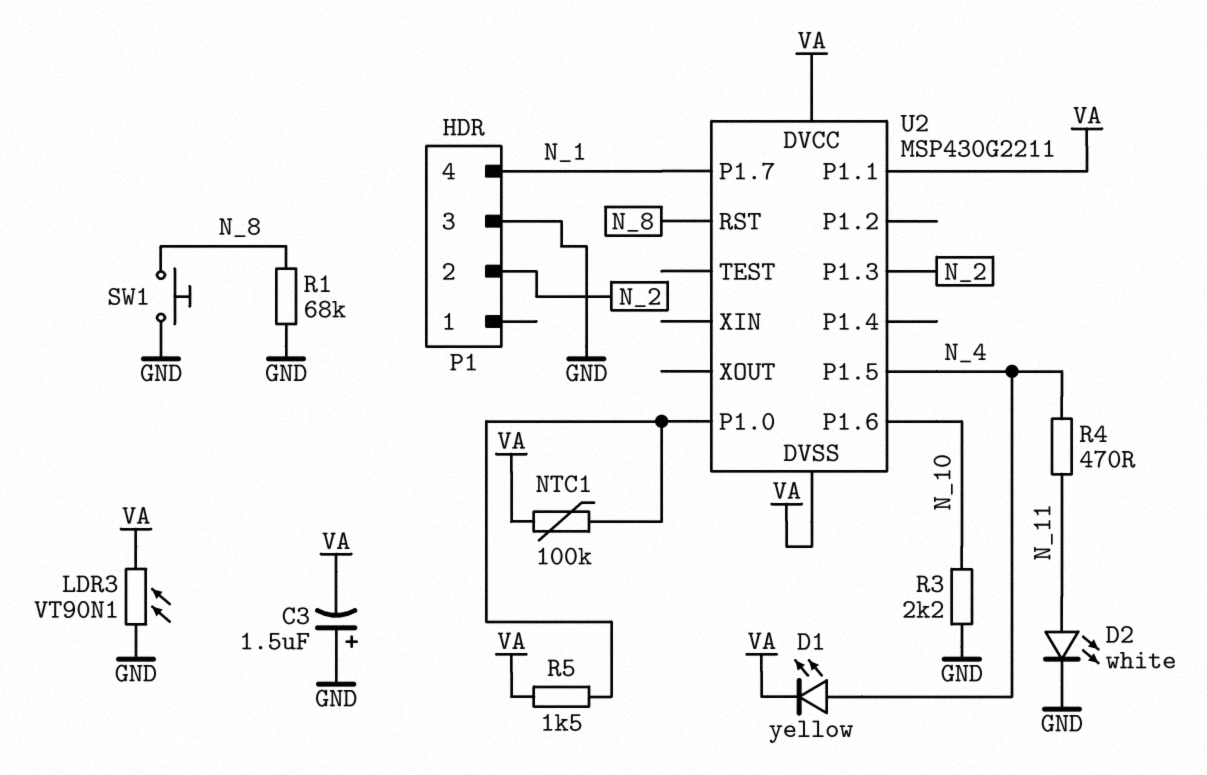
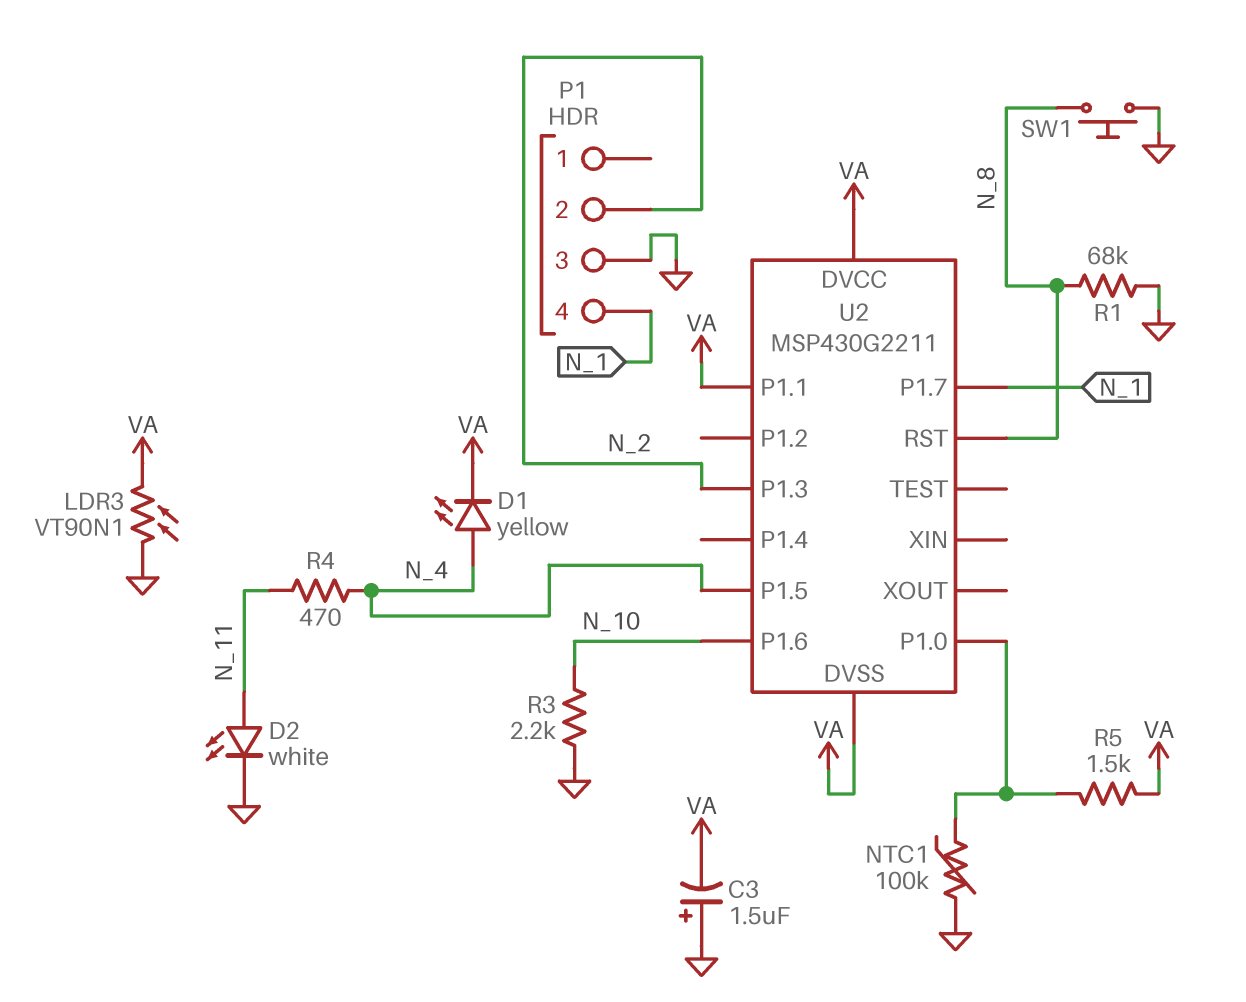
NTC1: 100k (U2/P1.0, VA) -> 100k (GND, U2/P1.0)

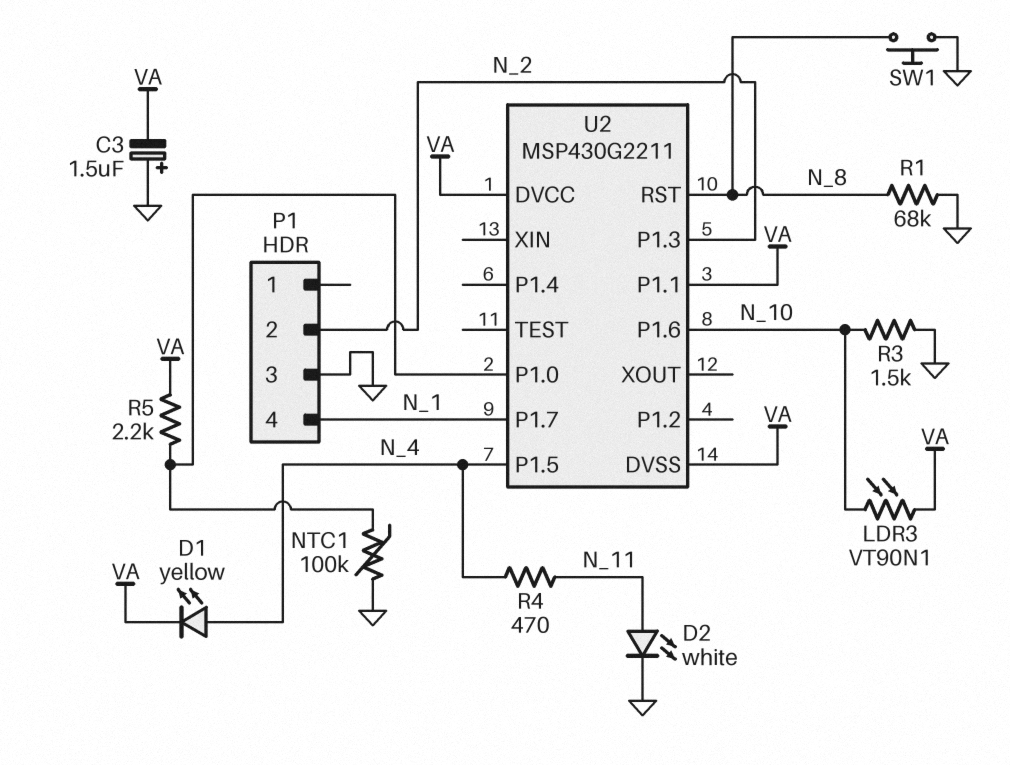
LDR3: VT90N1 (GND, VA) -> VT90N1 (N_10, VA)
R3: 2.2k (GND, N_10) -> 1.5k (GND, N_10)
R5: 1.5k (U2/P1.0, VA) -> 2.2k (U2/P1.0, VA)

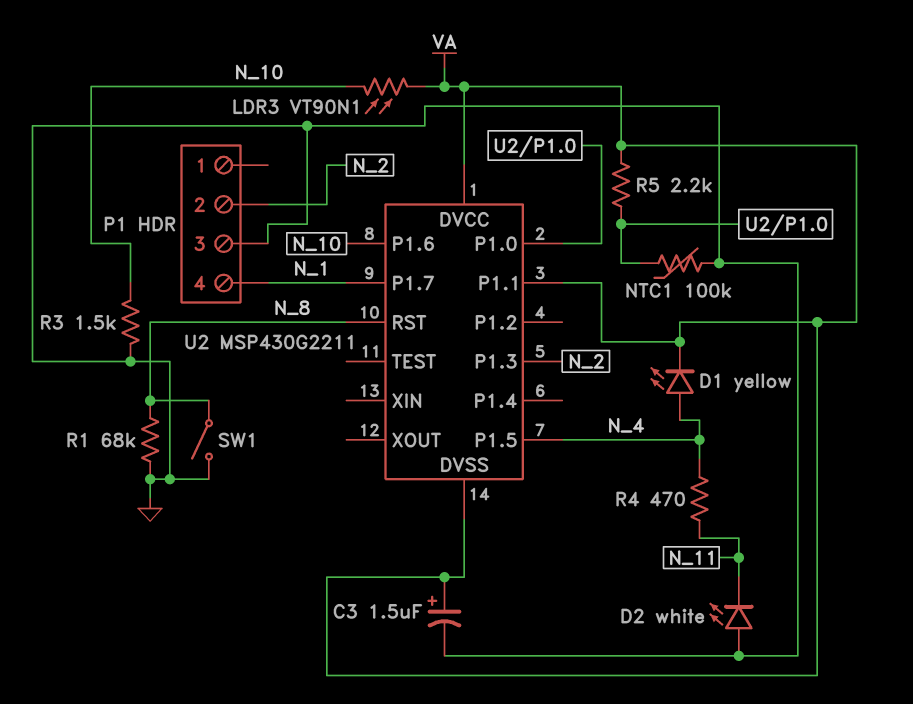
C3: 1.5uF (plus GND, minus VA) -> 1.5uF (plus VA, minus GND)
D2: LED white (A N_11, K GND) -> LED white (A GND, K N_11)
SW1: button (GND, N_8) -> switch (GND, N_8)

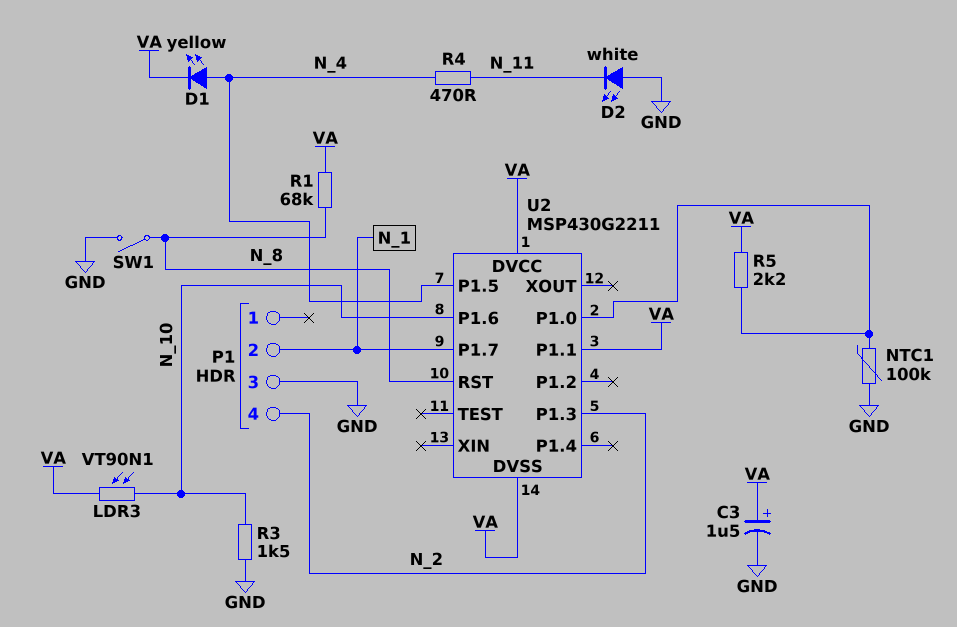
P1 pin 2: N_2 -> N_1
P1 pin 4: N_1 -> N_2
R1: 68k (GND, N_8) -> 68k (N_8, VA)

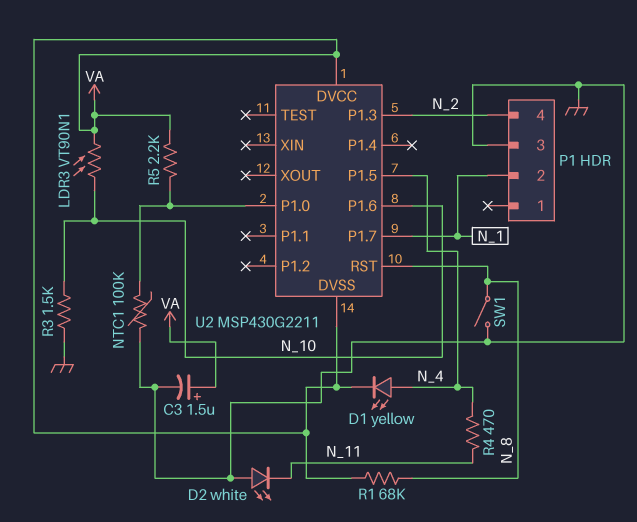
U2 pin P1.1: VA -> none

